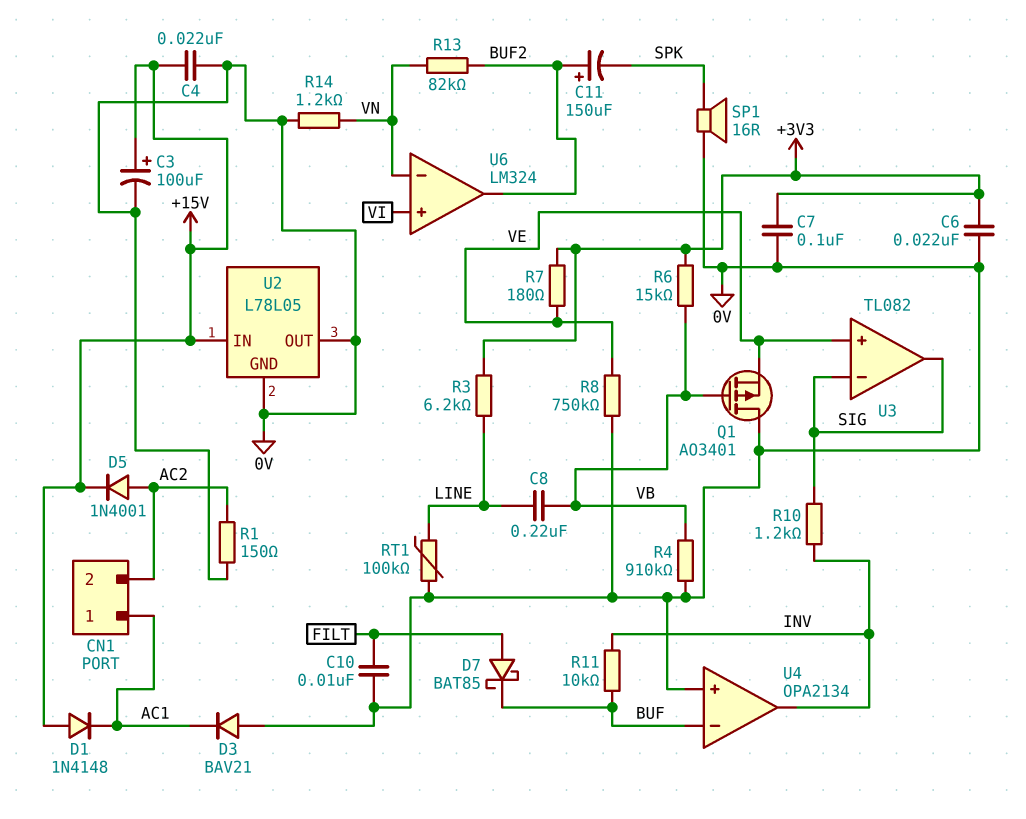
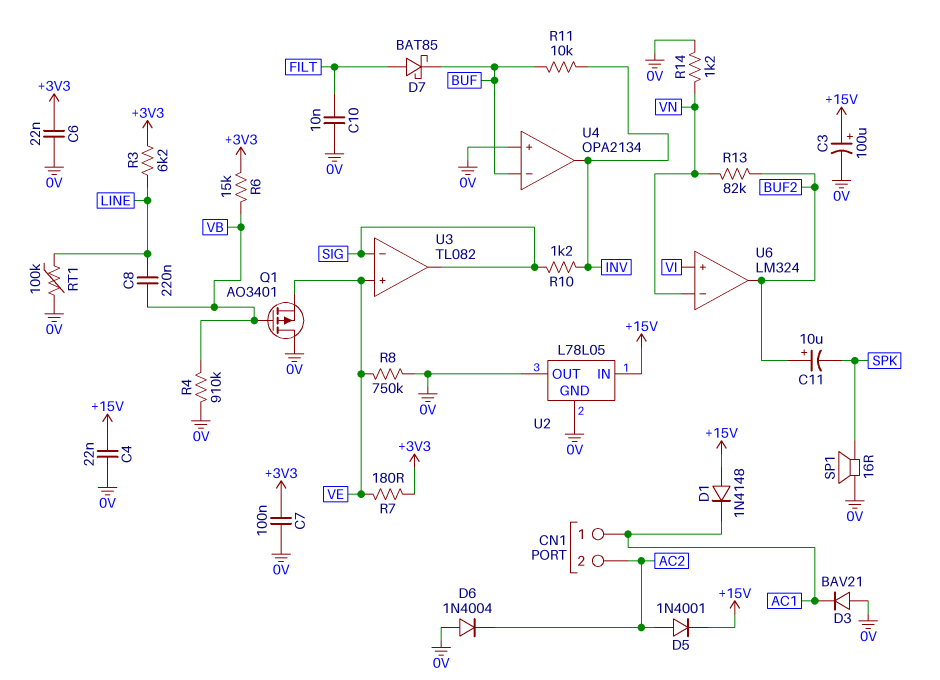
C11: 150uF (plus BUF2, minus SPK) -> 10uF (plus BUF2, minus SPK)
D6: none -> diode 1N4004 (A 0V, K AC2)
R1: 150 (0V, AC2) -> none

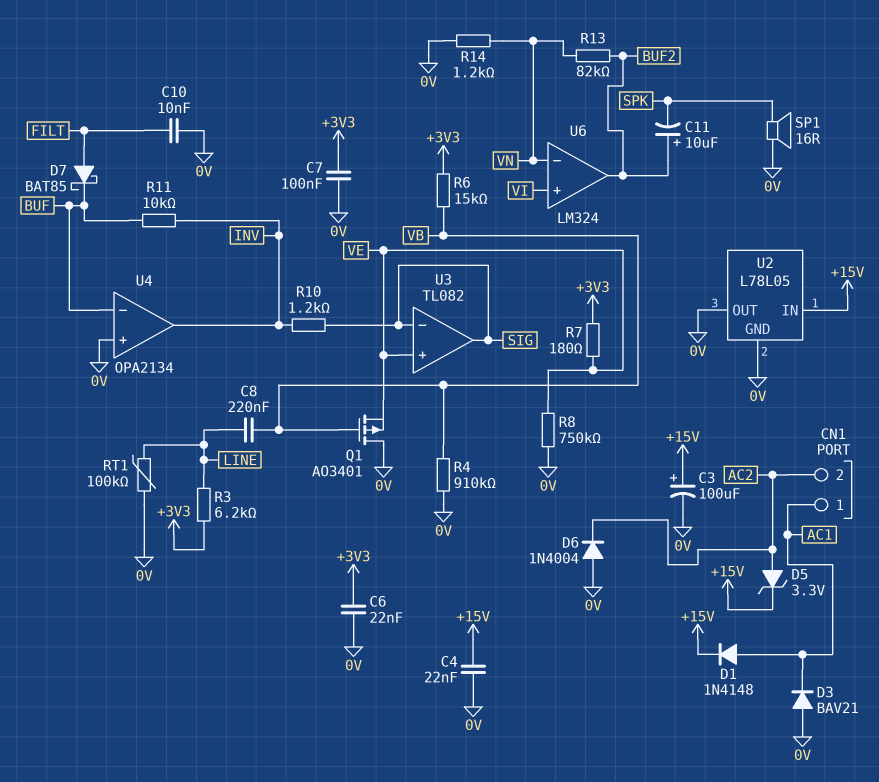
D1: diode 1N4148 (A +15V, K AC1) -> diode 1N4148 (A AC1, K +15V)
D5: diode 1N4001 (A AC2, K +15V) -> zener 3.3V (A AC2, K +15V)

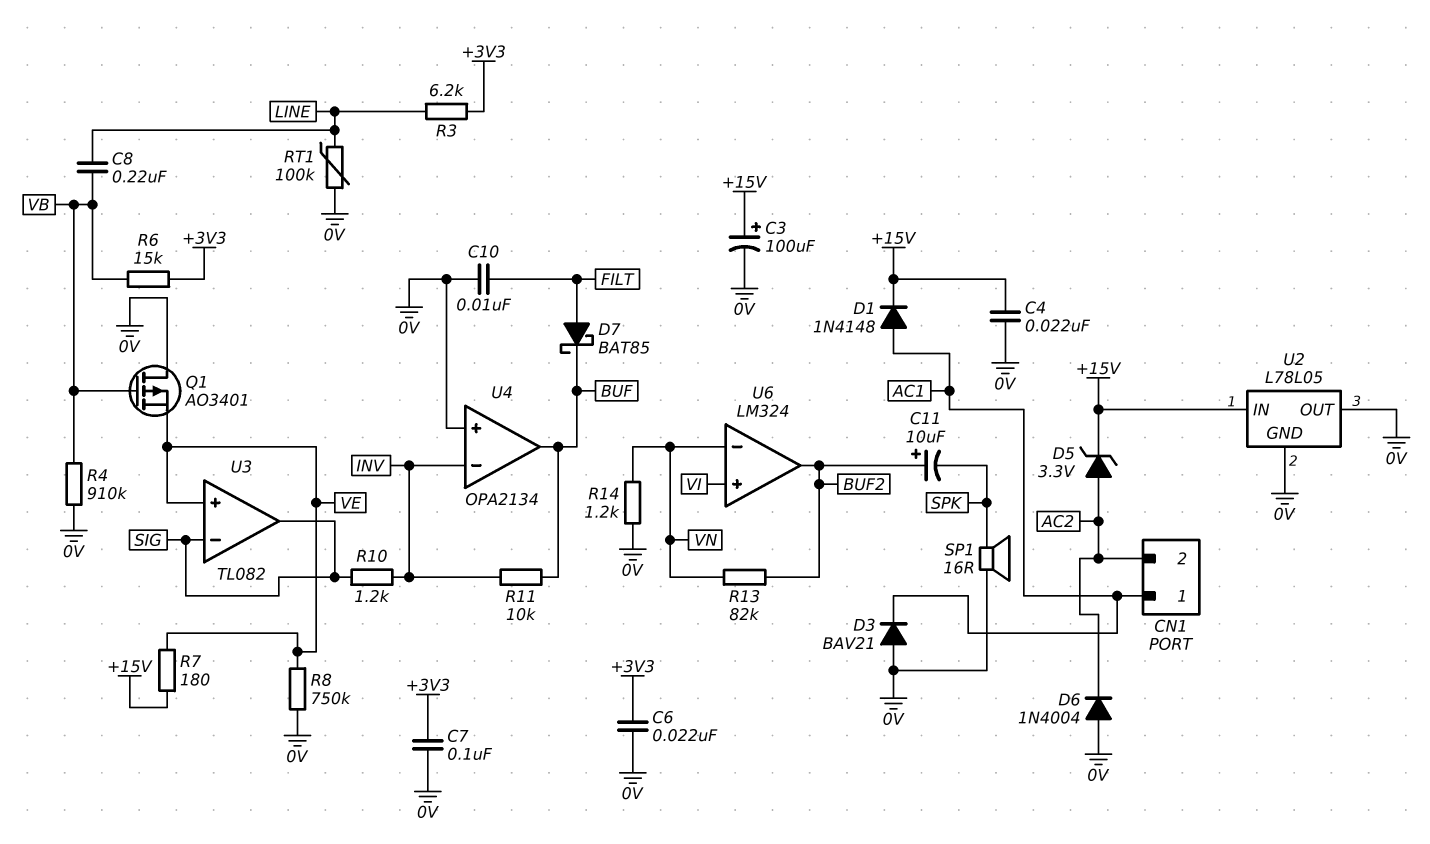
R7: 180 (+3V3, VE) -> 180 (+15V, VE)
U4 pin in-: BUF -> INV
U4 pin out: INV -> BUF

